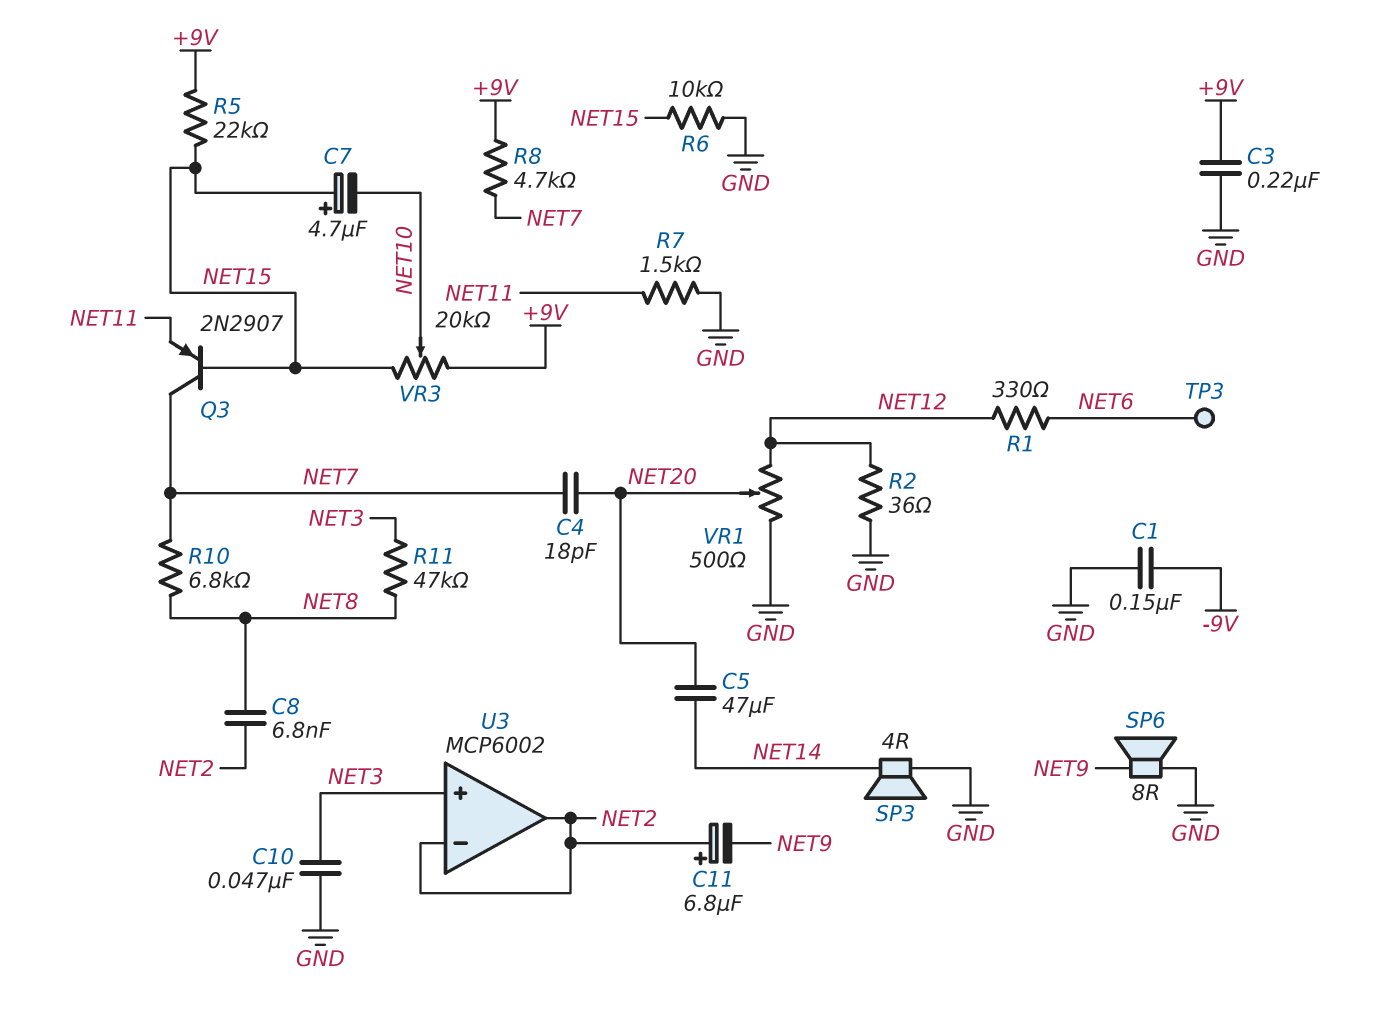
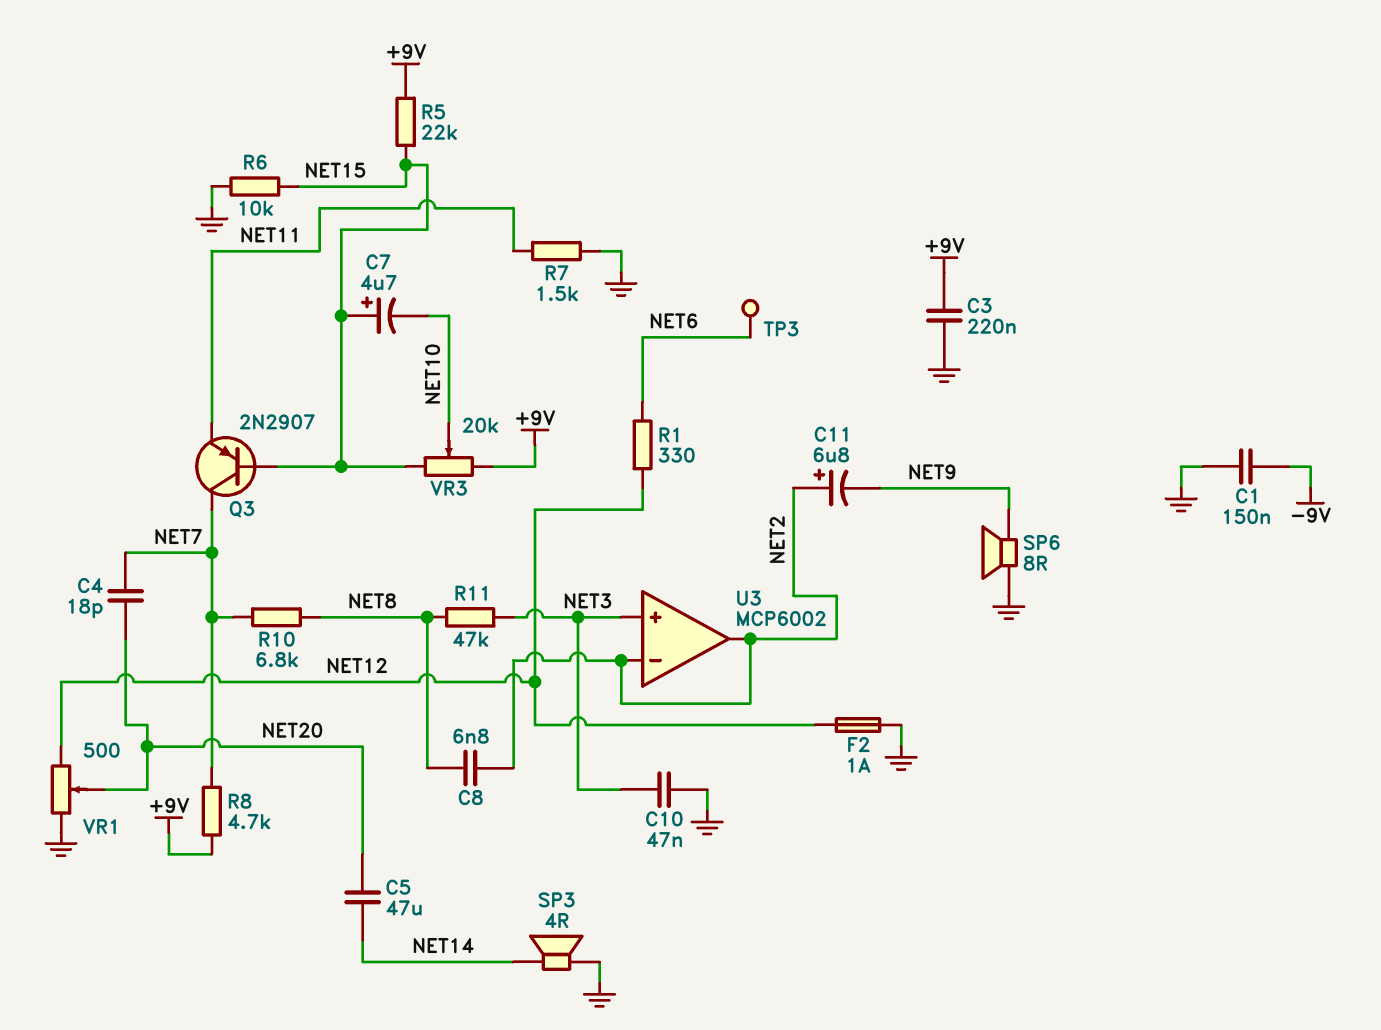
F2: none -> 1A (GND, NET12)
R2: 36 (GND, NET12) -> none

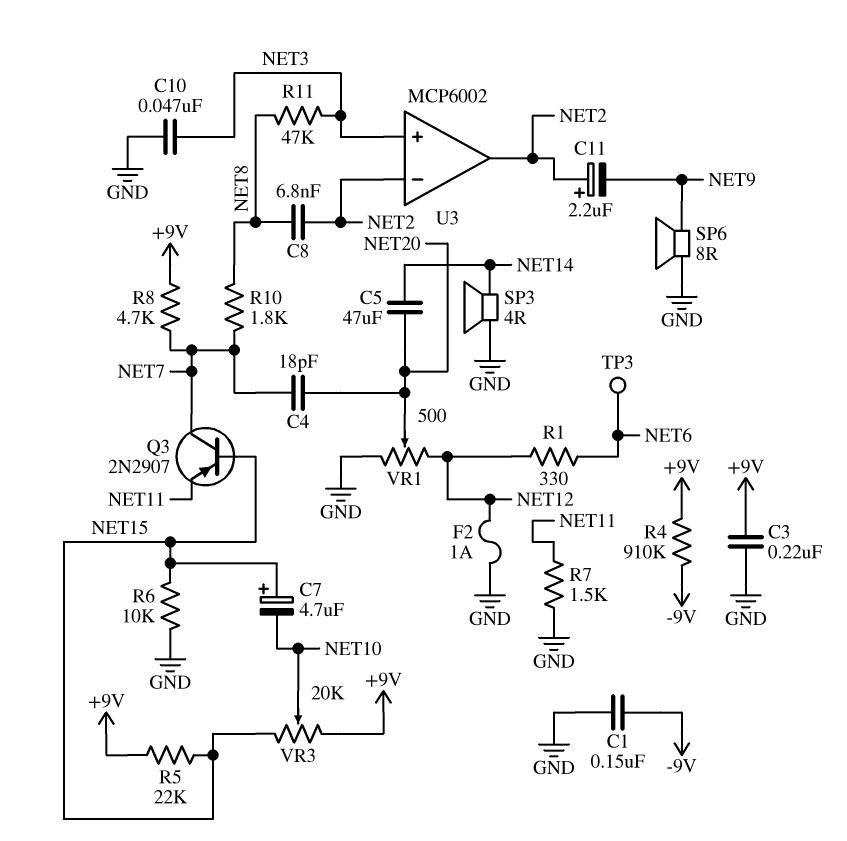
C11: 6.8uF (plus NET2, minus NET9) -> 2.2uF (plus NET2, minus NET9)
R4: none -> 910k (+9V, -9V)
R10: 6.8k (NET7, NET8) -> 1.8k (NET7, NET8)

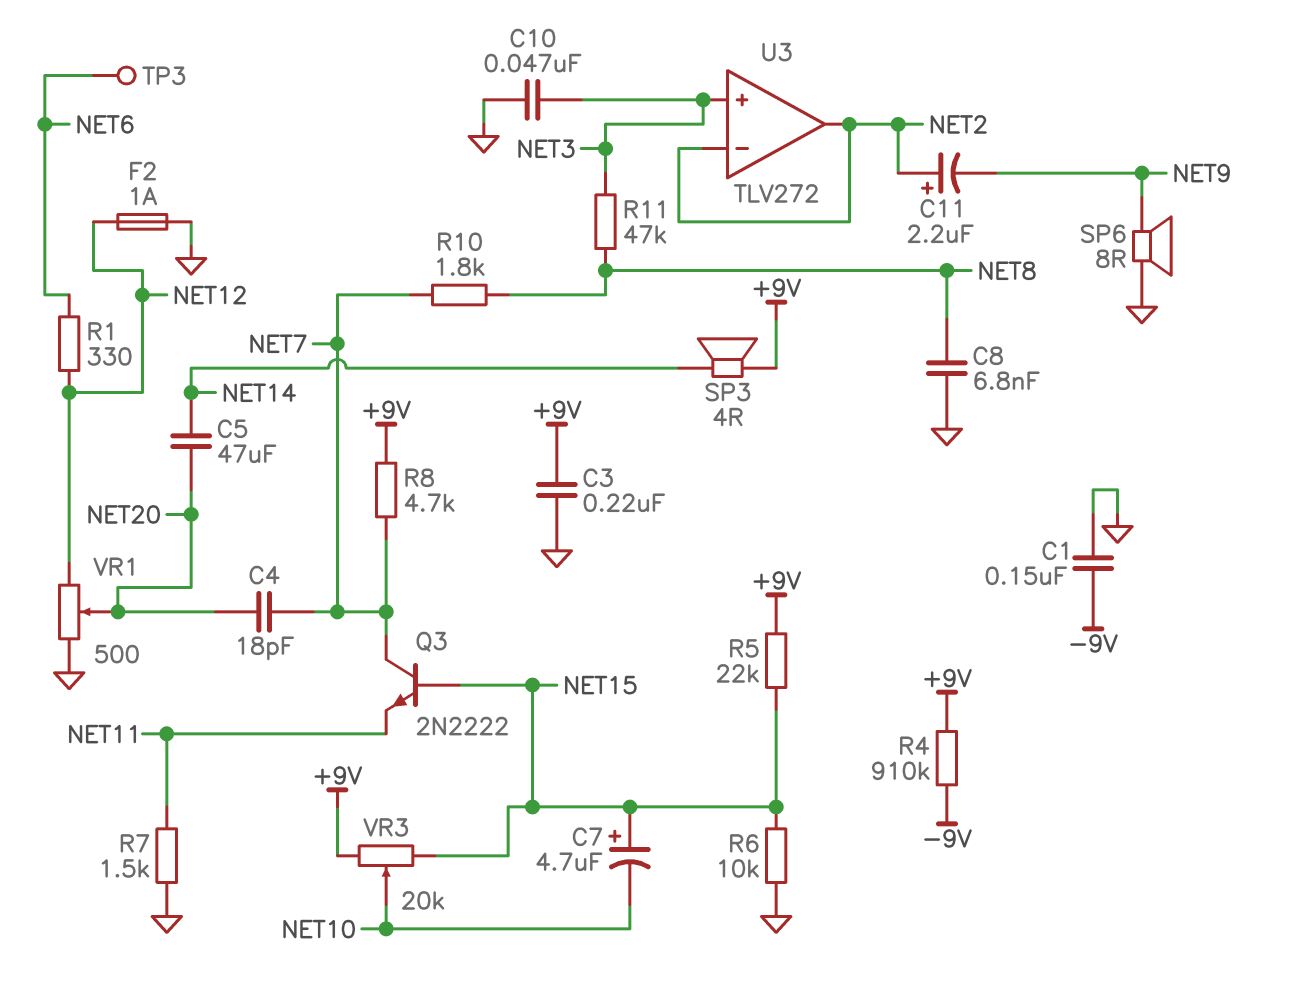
C8: 6.8nF (NET2, NET8) -> 6.8nF (GND, NET8)
Q3: PNP 2N2907 (B NET15, C NET7, E NET11) -> NPN 2N2222 (B NET15, C NET7, E NET11)
SP3: speaker 4R (GND, NET14) -> speaker 4R (+9V, NET14)
U3: MCP6002 -> TLV272

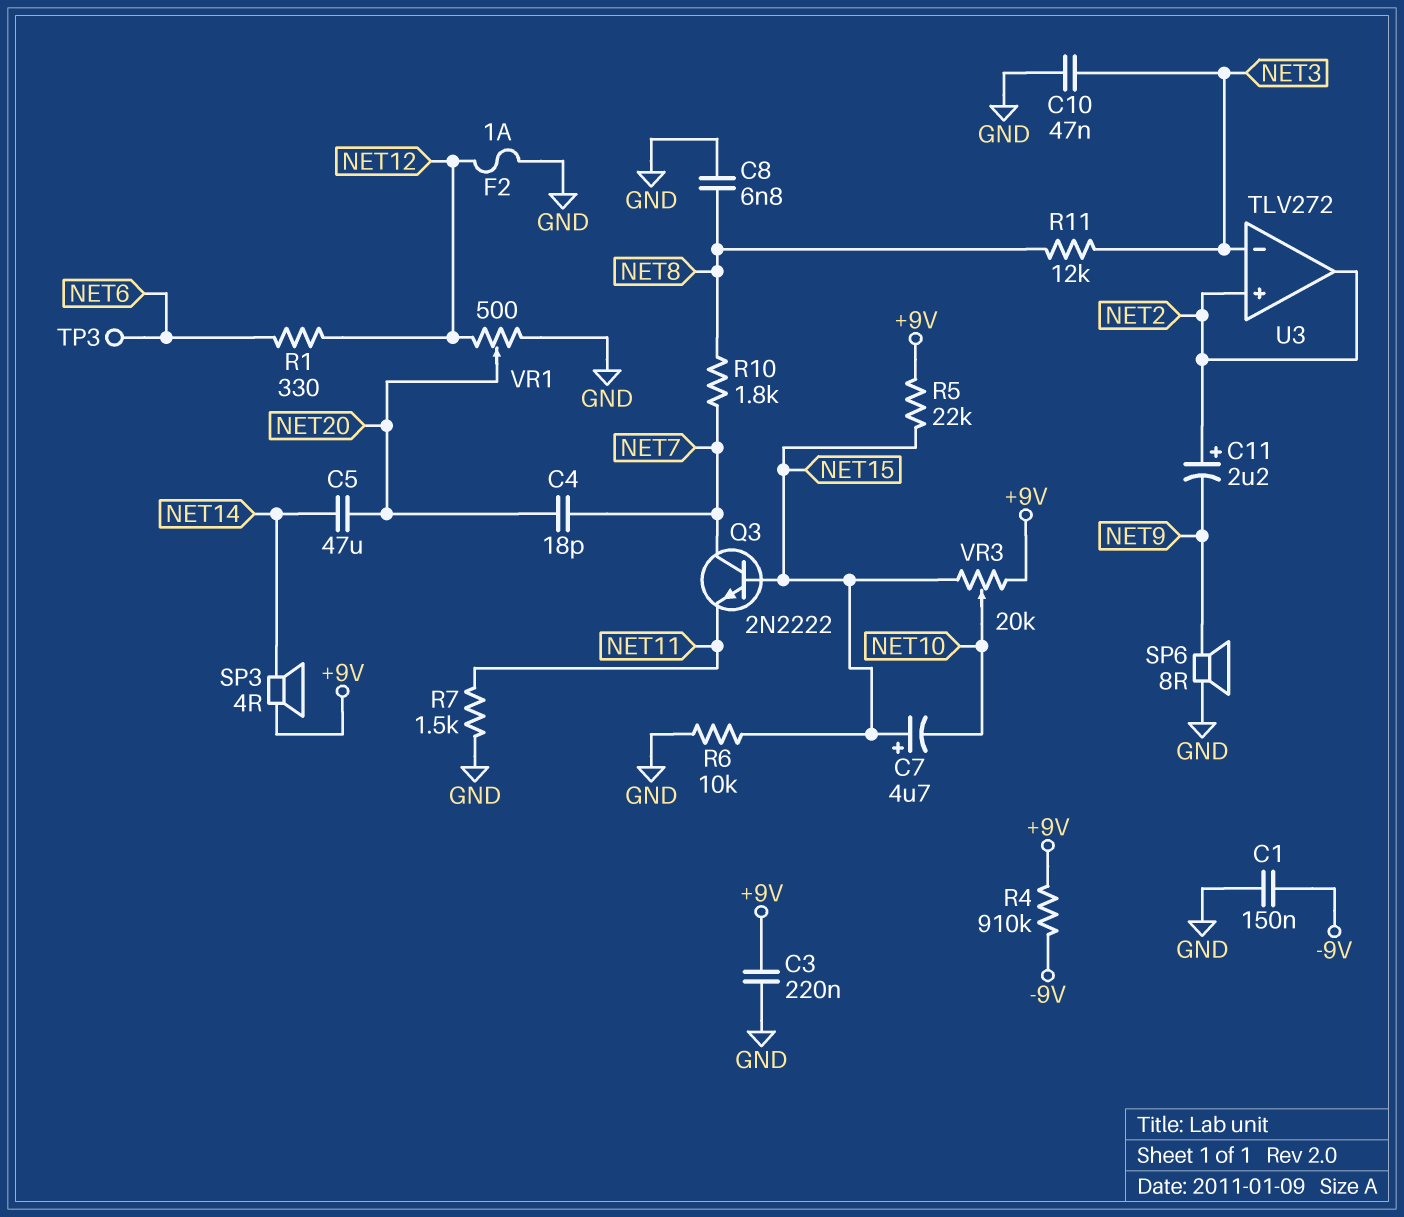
R8: 4.7k (+9V, NET7) -> none
R11: 47k (NET3, NET8) -> 12k (NET3, NET8)
U3 pin in+: NET3 -> NET2
U3 pin in-: NET2 -> NET3

